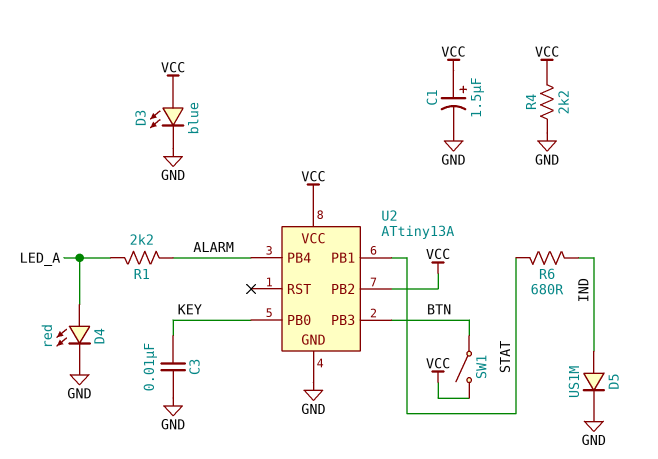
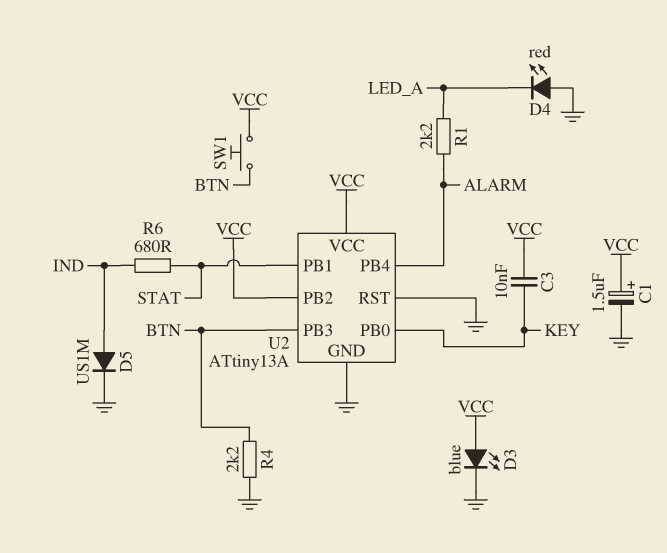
C3: 10nF (GND, KEY) -> 10nF (KEY, VCC)
D4: LED red (A LED_A, K GND) -> LED red (A GND, K LED_A)
R4: 2.2k (GND, VCC) -> 2.2k (BTN, GND)
SW1: switch (BTN, VCC) -> button (BTN, VCC)
U2 pin RST: none -> GND

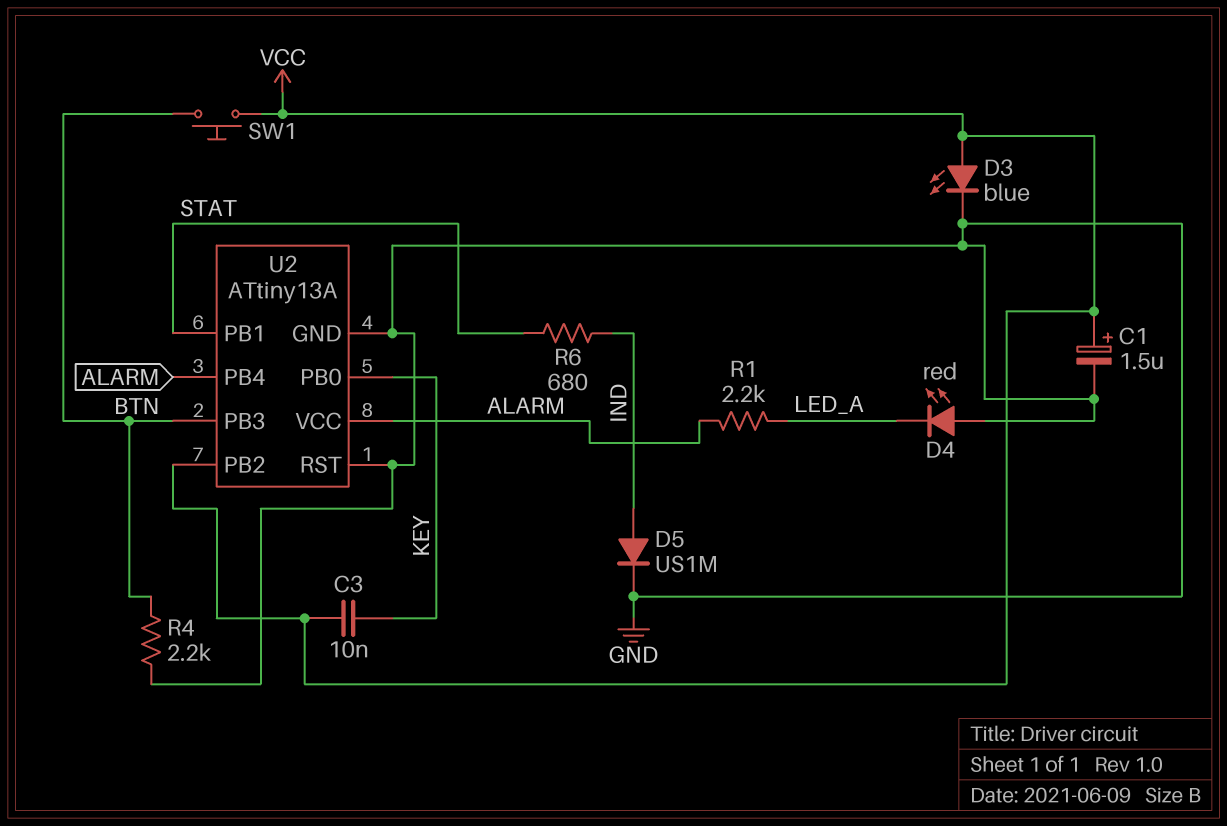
U2 pin VCC: VCC -> ALARM

